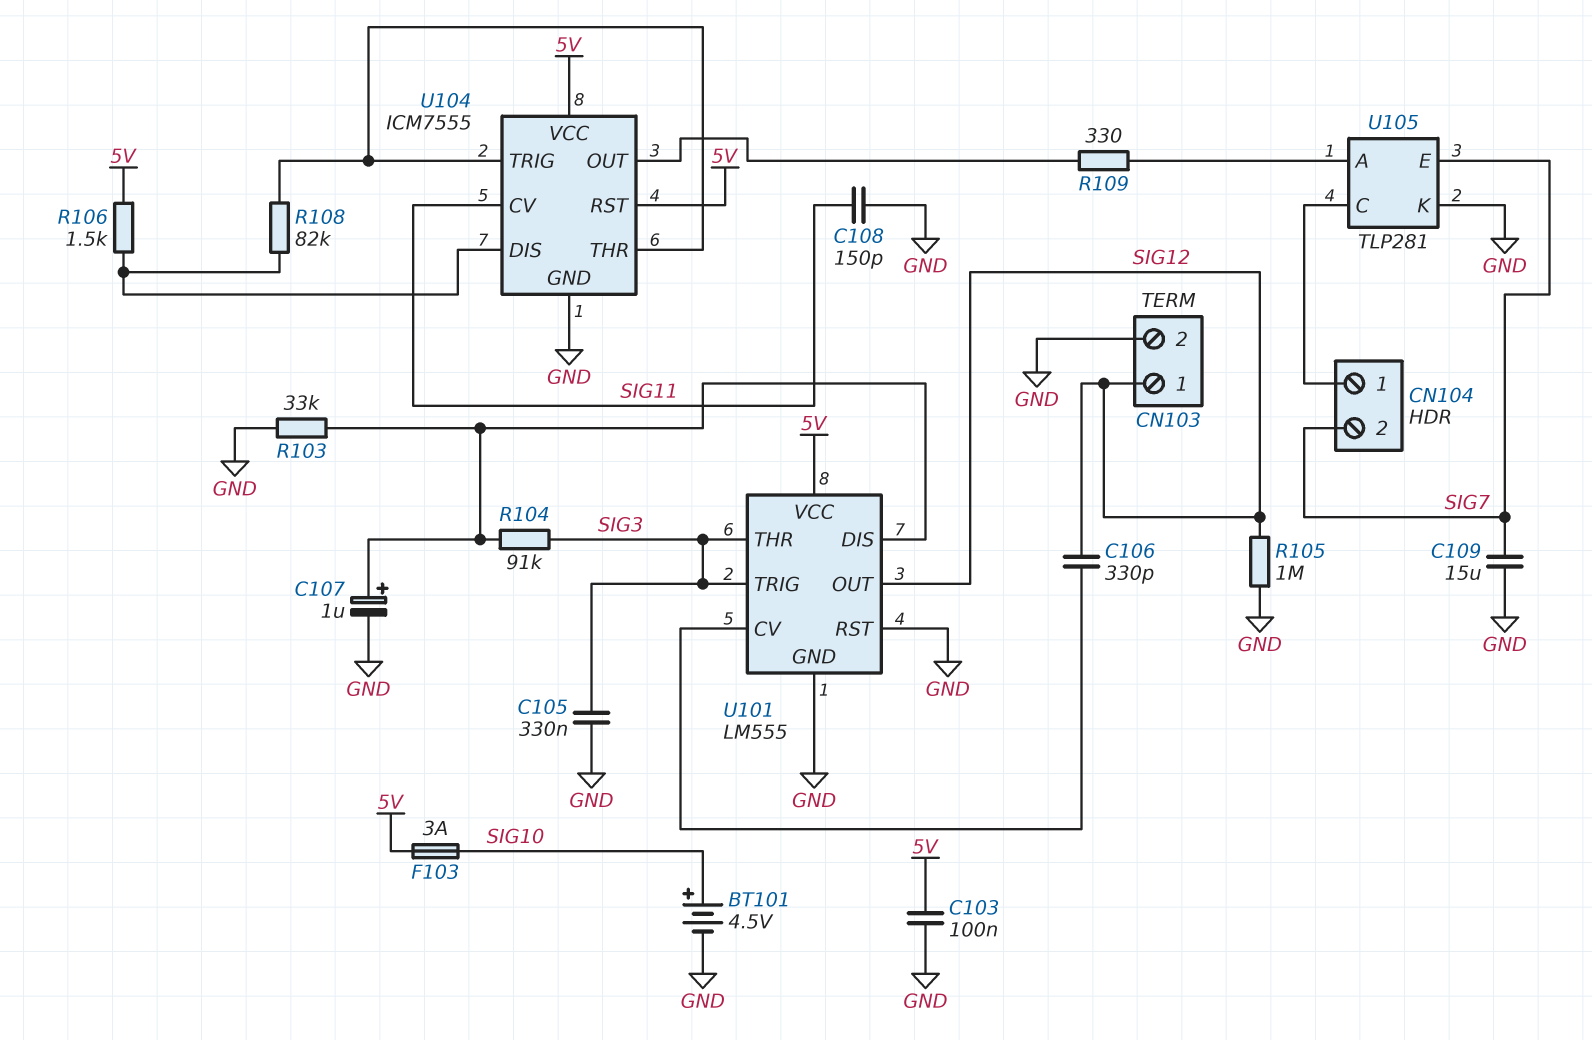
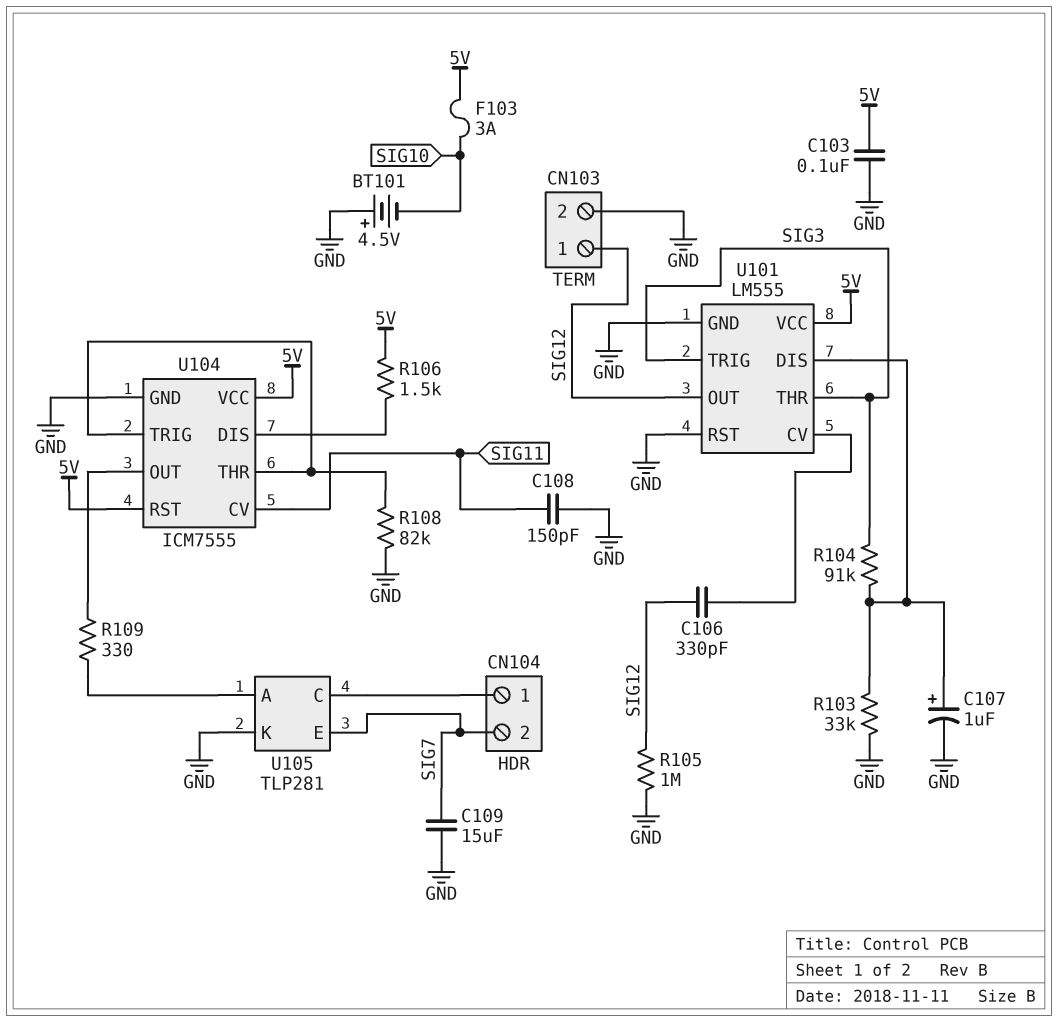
BT101: 4.5V (plus SIG10, minus GND) -> 4.5V (plus GND, minus SIG10)
C105: 330nF (GND, SIG3) -> none
R108: 82k (U104/DIS, U104/THR) -> 82k (GND, U104/THR)

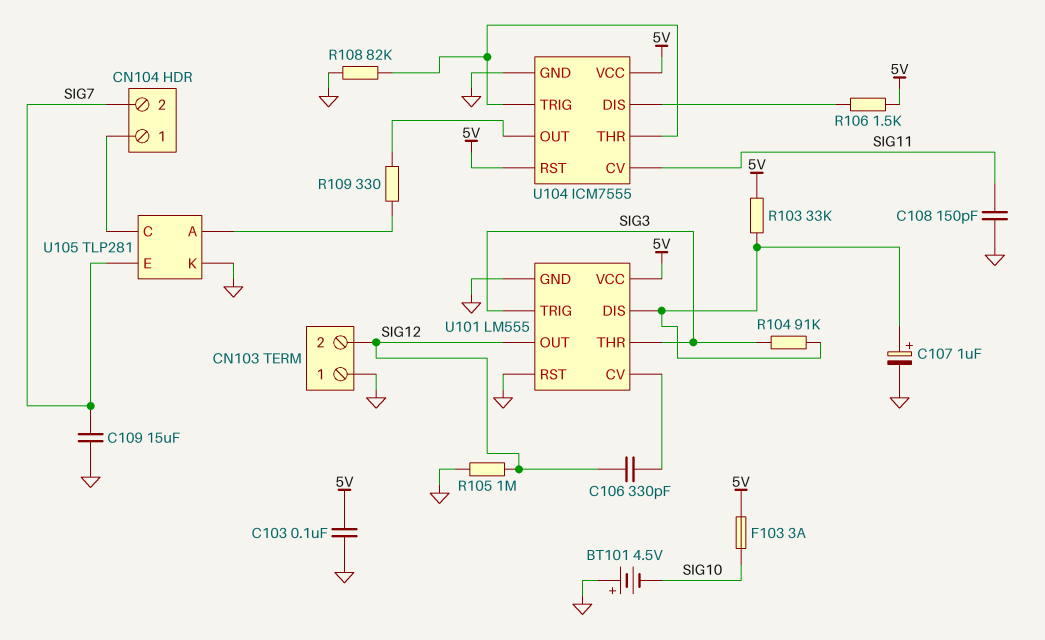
CN103 pin 1: SIG12 -> GND
CN103 pin 2: GND -> SIG12
R103: 33k (GND, U101/DIS) -> 33k (5V, U101/DIS)

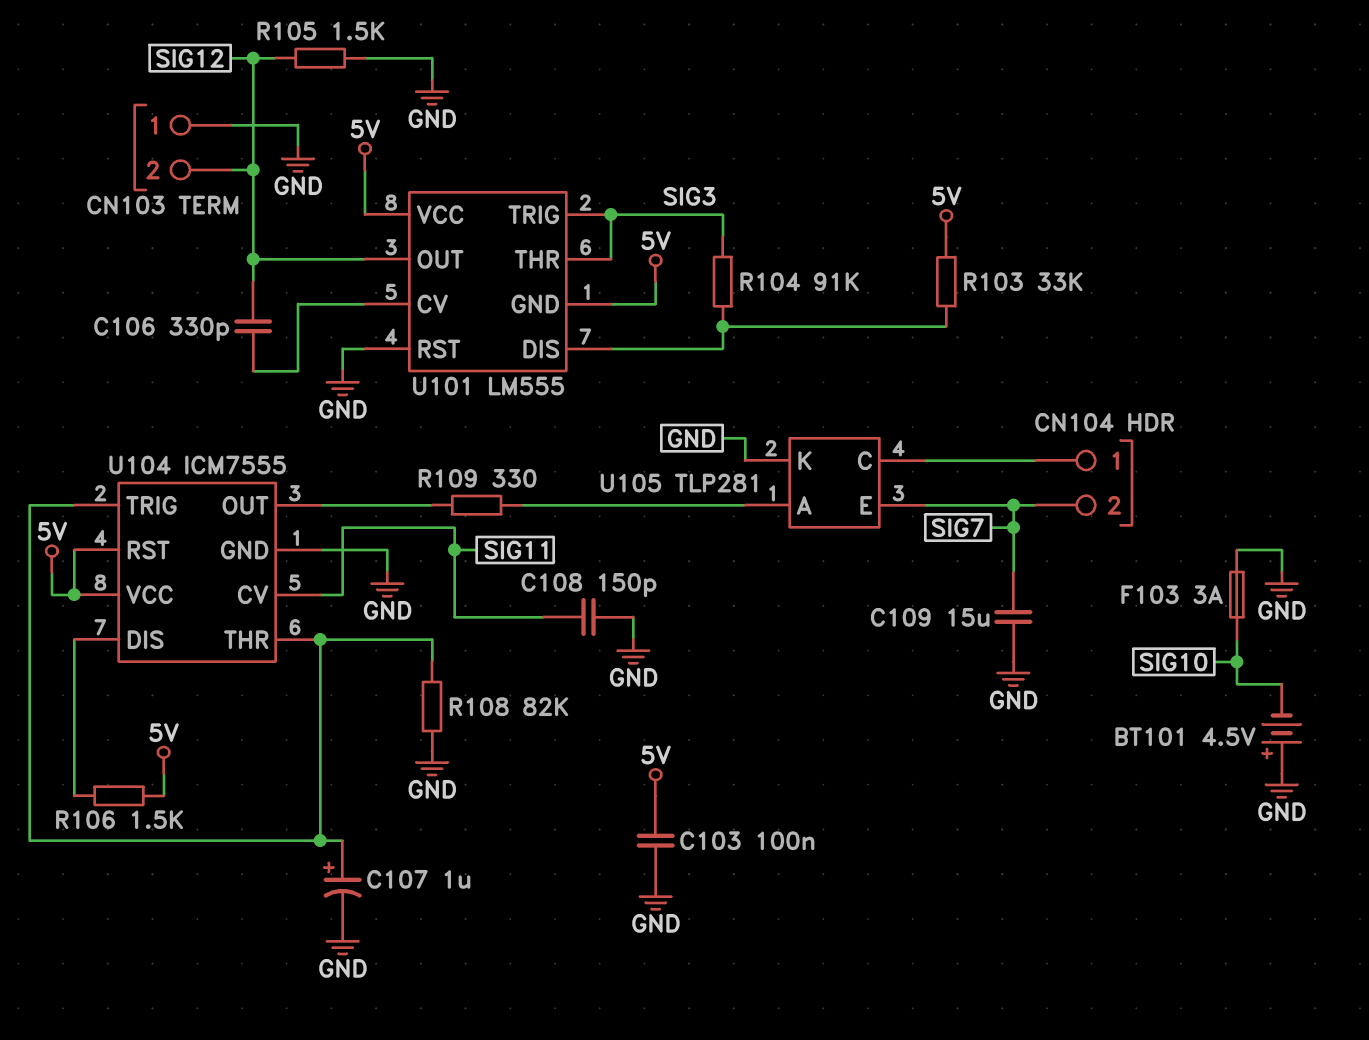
C107: 1uF (plus U101/DIS, minus GND) -> 1uF (plus U104/THR, minus GND)
F103: 3A (5V, SIG10) -> 3A (GND, SIG10)
R105: 1M (GND, SIG12) -> 1.5k (GND, SIG12)
U101 pin GND: GND -> 5V

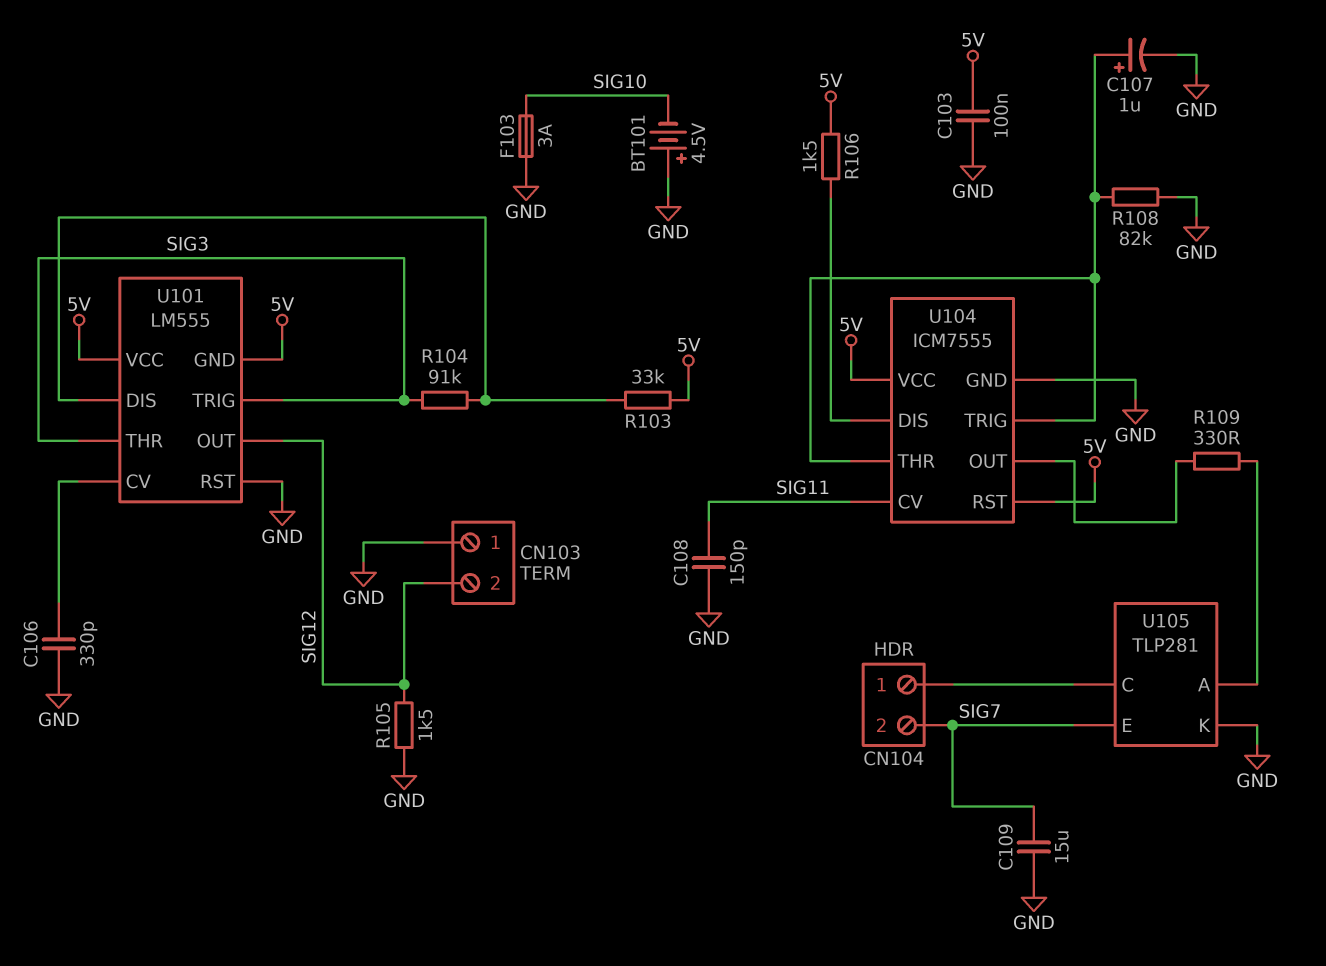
C106: 330pF (SIG12, U101/CV) -> 330pF (GND, U101/CV)

